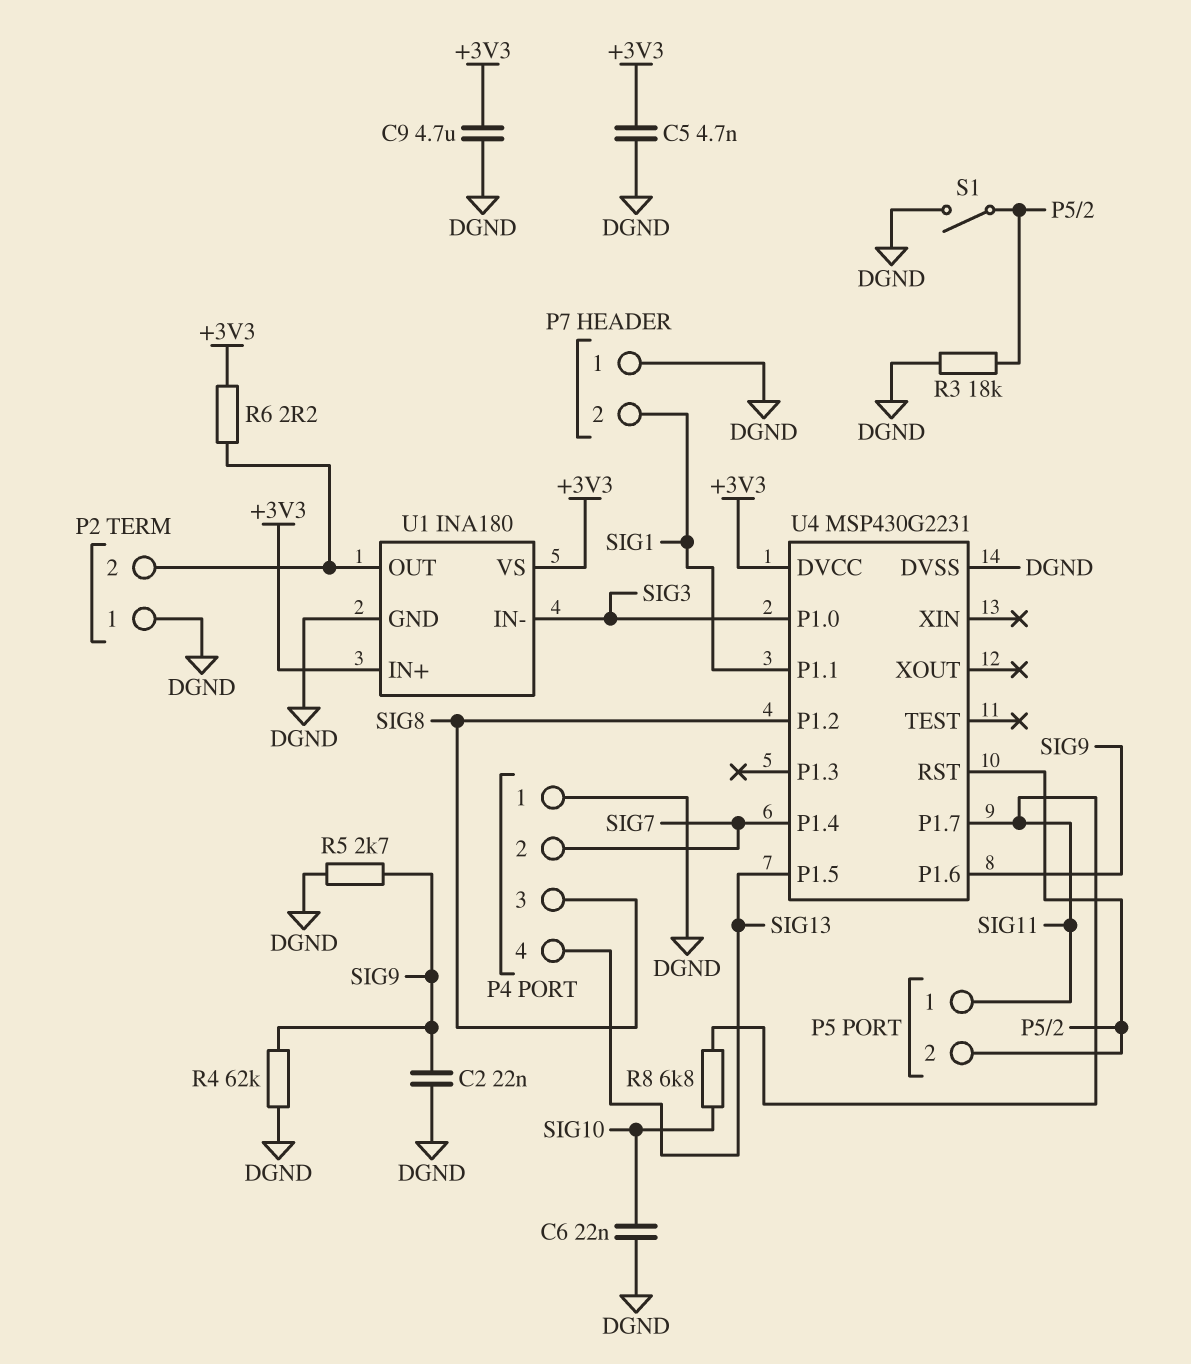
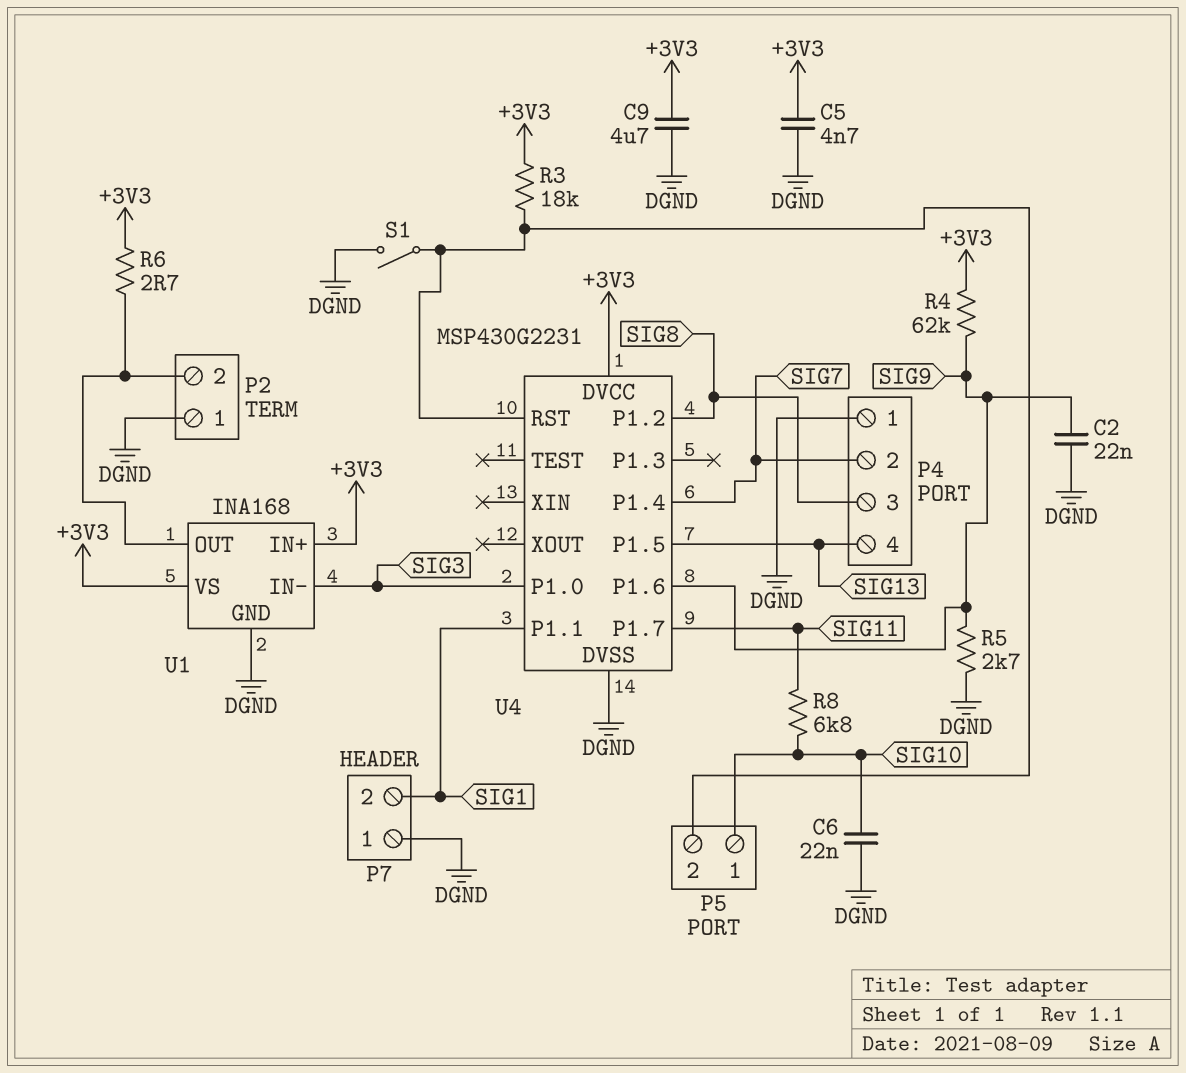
P5 pin 1: SIG11 -> SIG10
R3: 18k (DGND, P5/2) -> 18k (+3V3, P5/2)
R4: 62k (DGND, SIG9) -> 62k (+3V3, SIG9)
R6: 2.2 (+3V3, P2/2) -> 2.7 (+3V3, P2/2)
U1: INA180 -> INA168

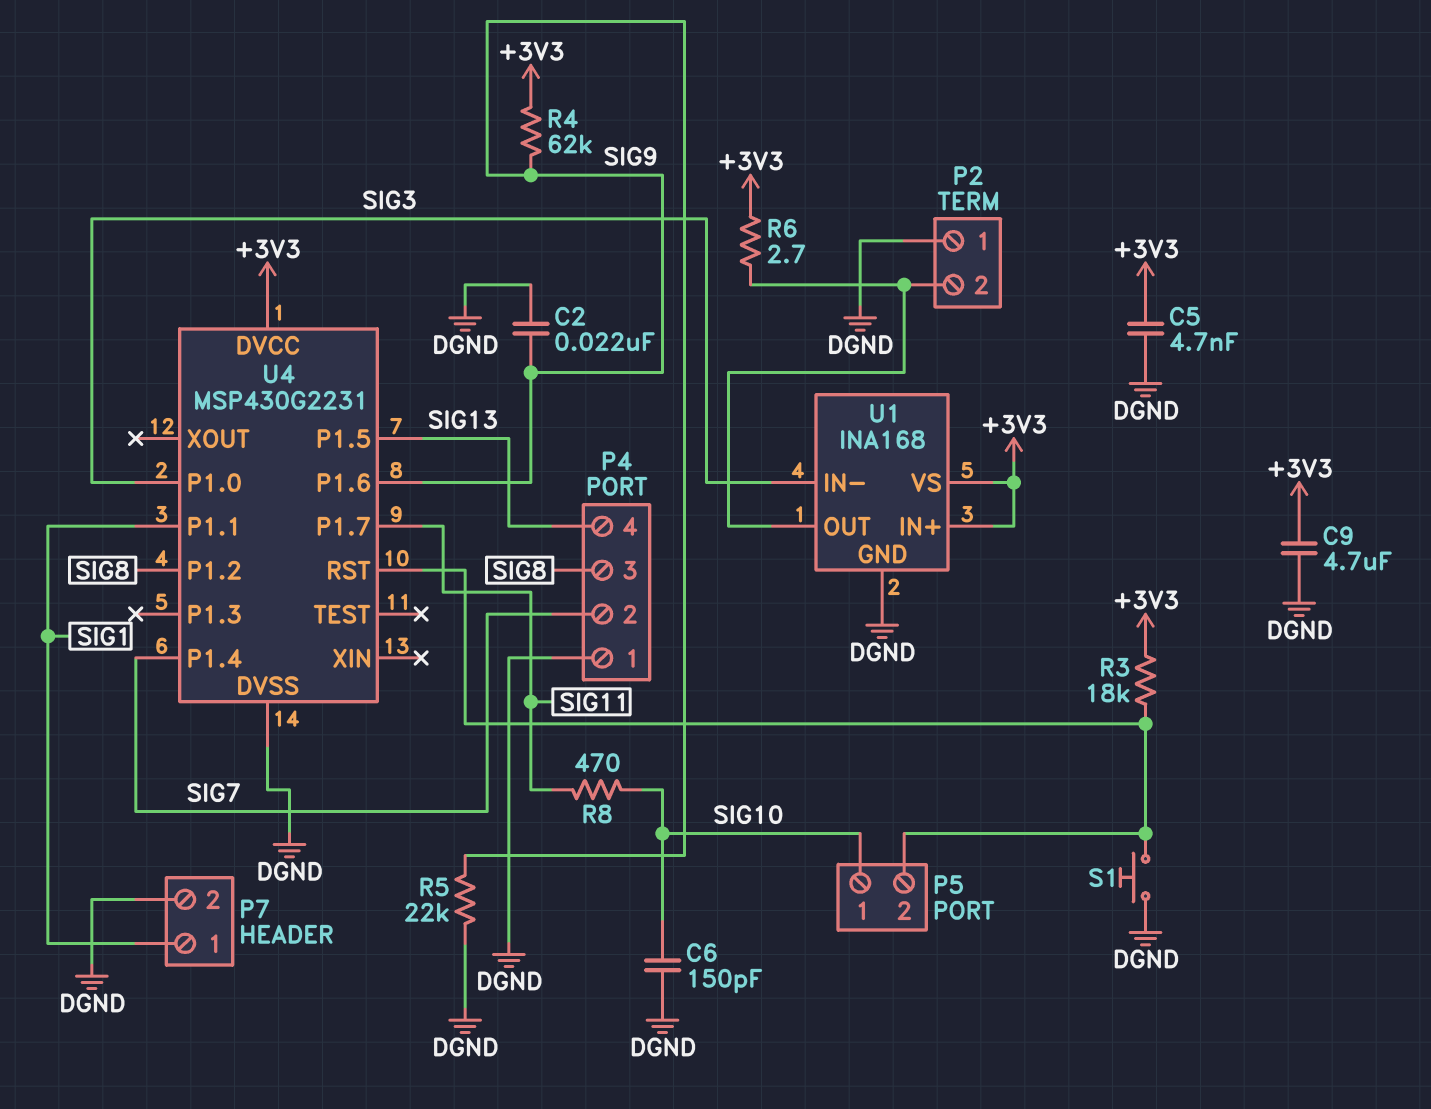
C6: 22nF (DGND, SIG10) -> 150pF (DGND, SIG10)
P7 pin 1: DGND -> SIG1
P7 pin 2: SIG1 -> DGND
R5: 2.7k (DGND, SIG9) -> 22k (DGND, SIG9)
R8: 6.8k (SIG10, SIG11) -> 470 (SIG10, SIG11)
S1: switch (DGND, P5/2) -> button (DGND, P5/2)

